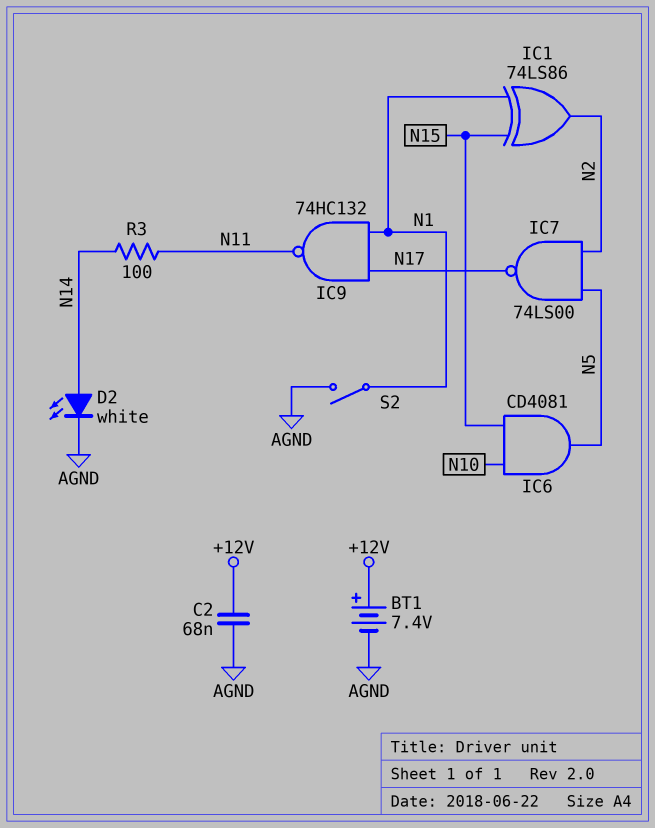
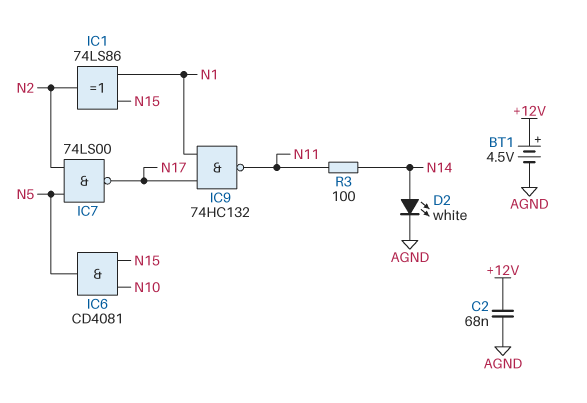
BT1: 7.4V (plus +12V, minus AGND) -> 4.5V (plus +12V, minus AGND)
S2: switch (AGND, N1) -> none

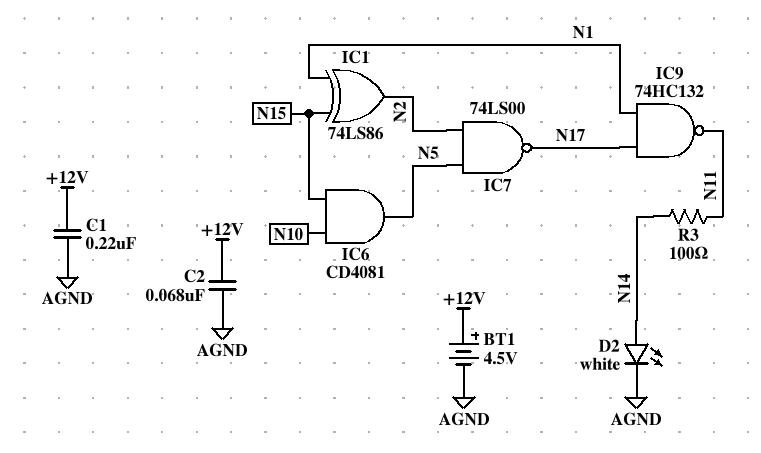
C1: none -> 220nF (+12V, AGND)

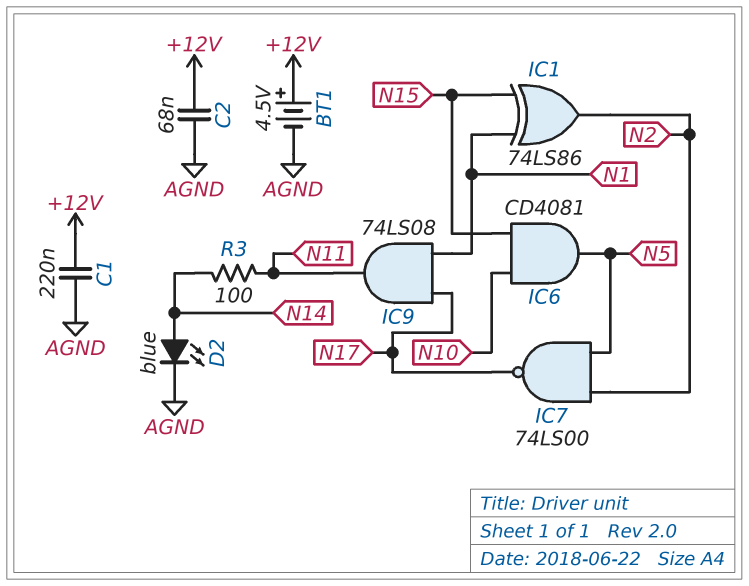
D2: LED white (A N14, K AGND) -> LED blue (A N14, K AGND)
IC9: NAND 74HC132 (in N1, in N17, out N11) -> AND 74LS08 (in N1, in N17, out N11)

